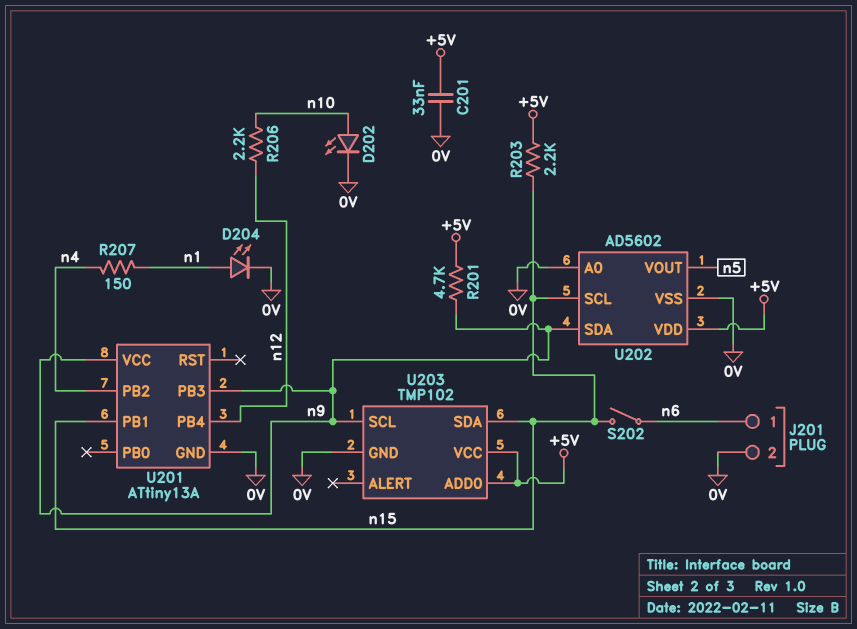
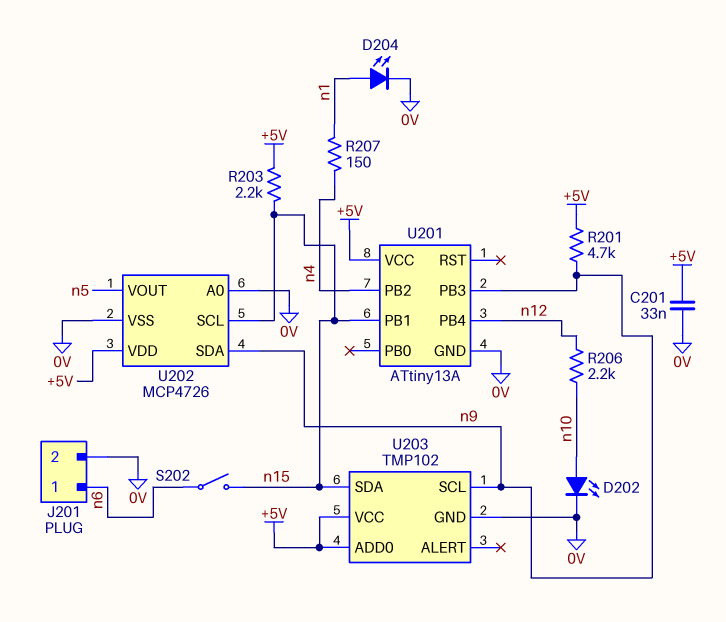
U201 pin VCC: n9 -> +5V
U202: AD5602 -> MCP4726

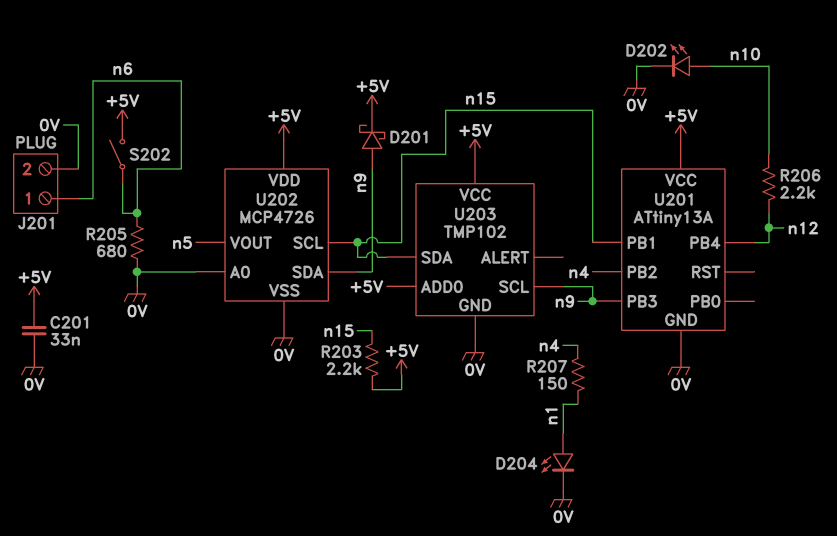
D201: none -> schottky (A n9, K +5V)
R201: 4.7k (+5V, n9) -> none
R205: none -> 680 (0V, n6)
S202: switch (n6, n15) -> switch (+5V, n6)

